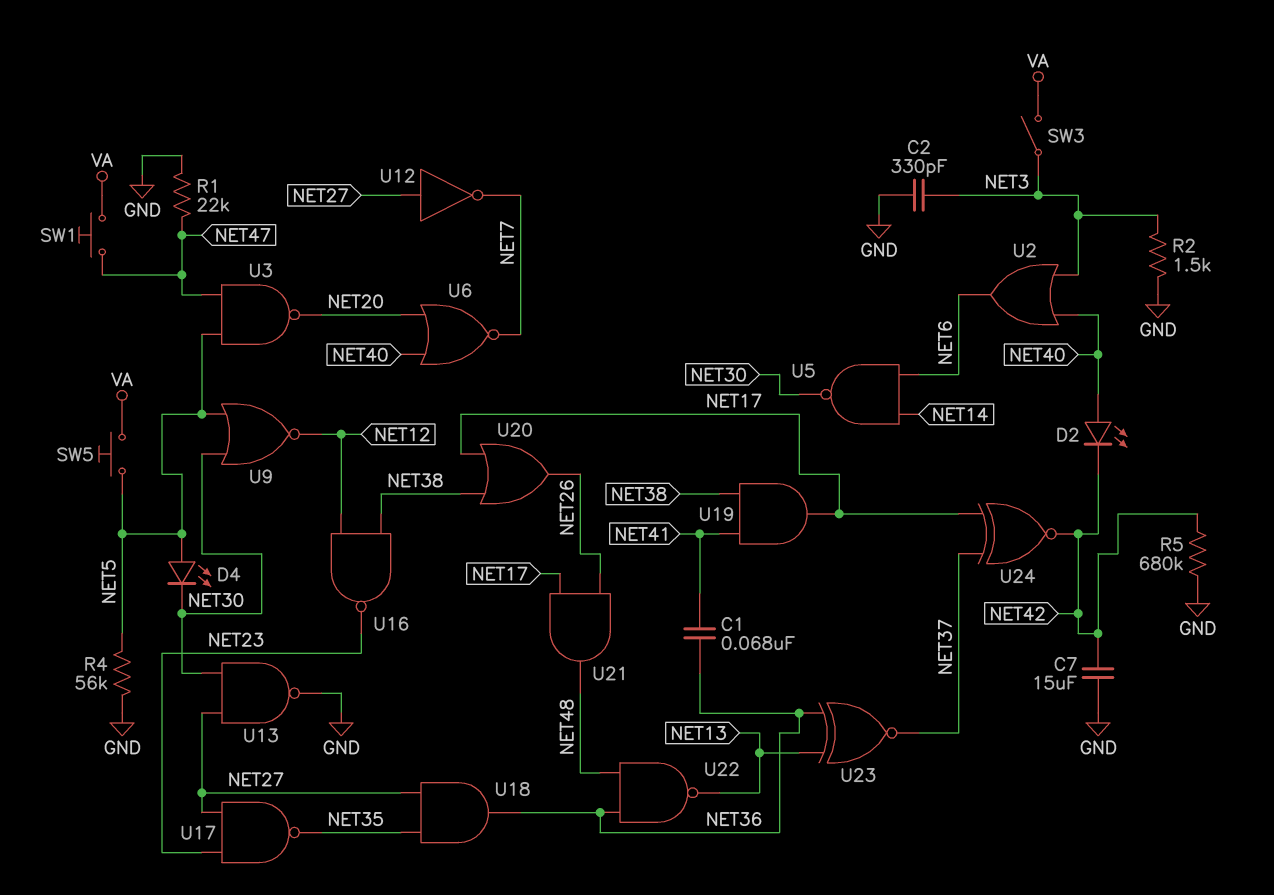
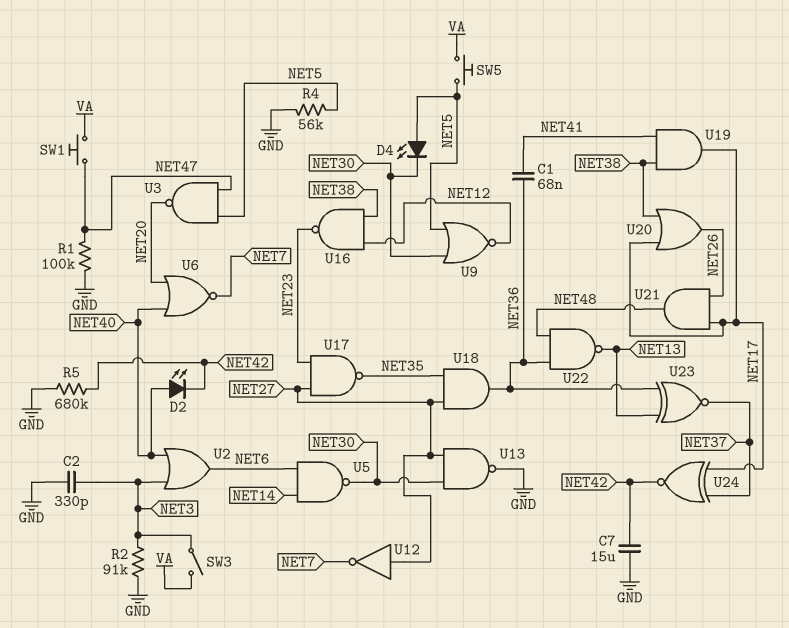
R1: 22k (GND, NET47) -> 100k (GND, NET47)
R2: 1.5k (GND, NET3) -> 91k (GND, NET3)

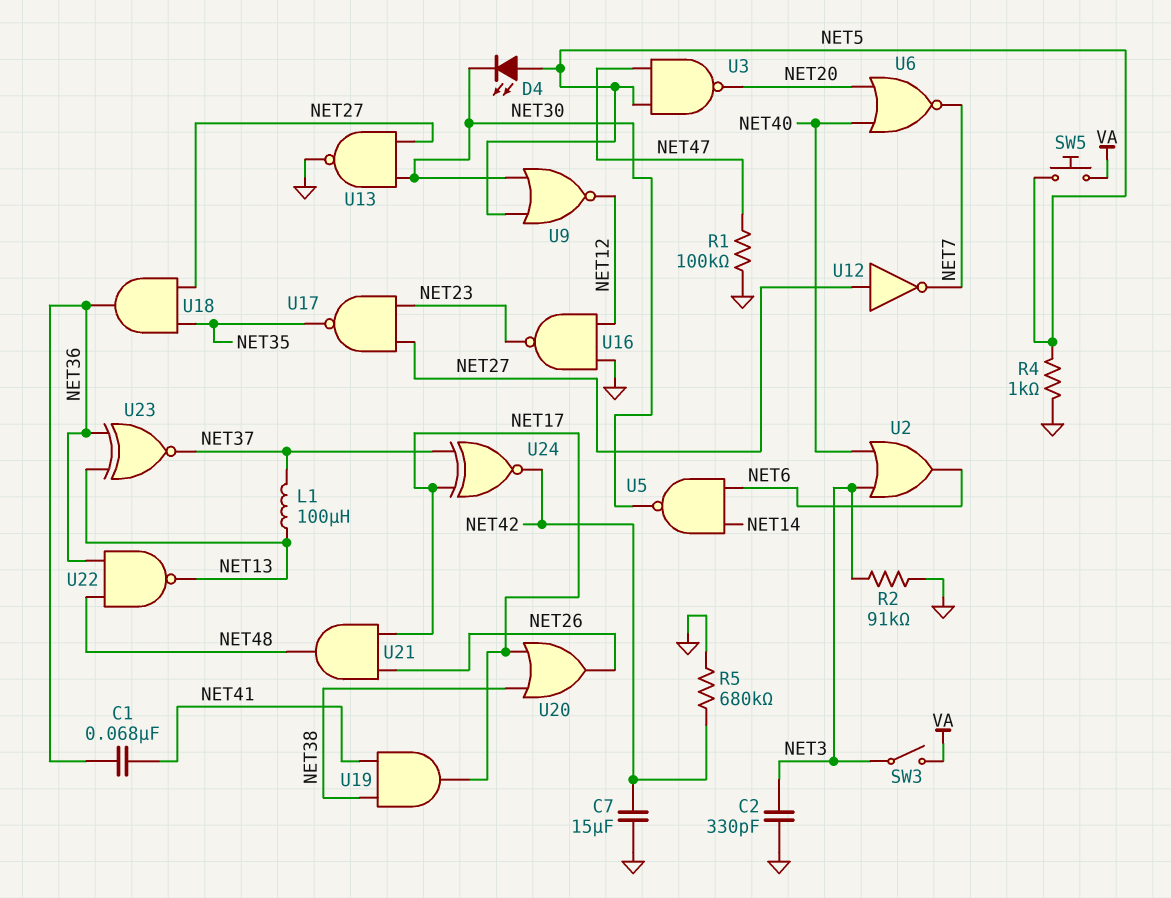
D2: LED (A NET40, K NET42) -> none
L1: none -> 100uH (NET13, NET37)
R4: 56k (GND, NET5) -> 1k (GND, NET5)
SW1: button (NET47, VA) -> none
U16: NAND (in NET12, in NET38, out NET23) -> NAND (in GND, in NET12, out NET23)

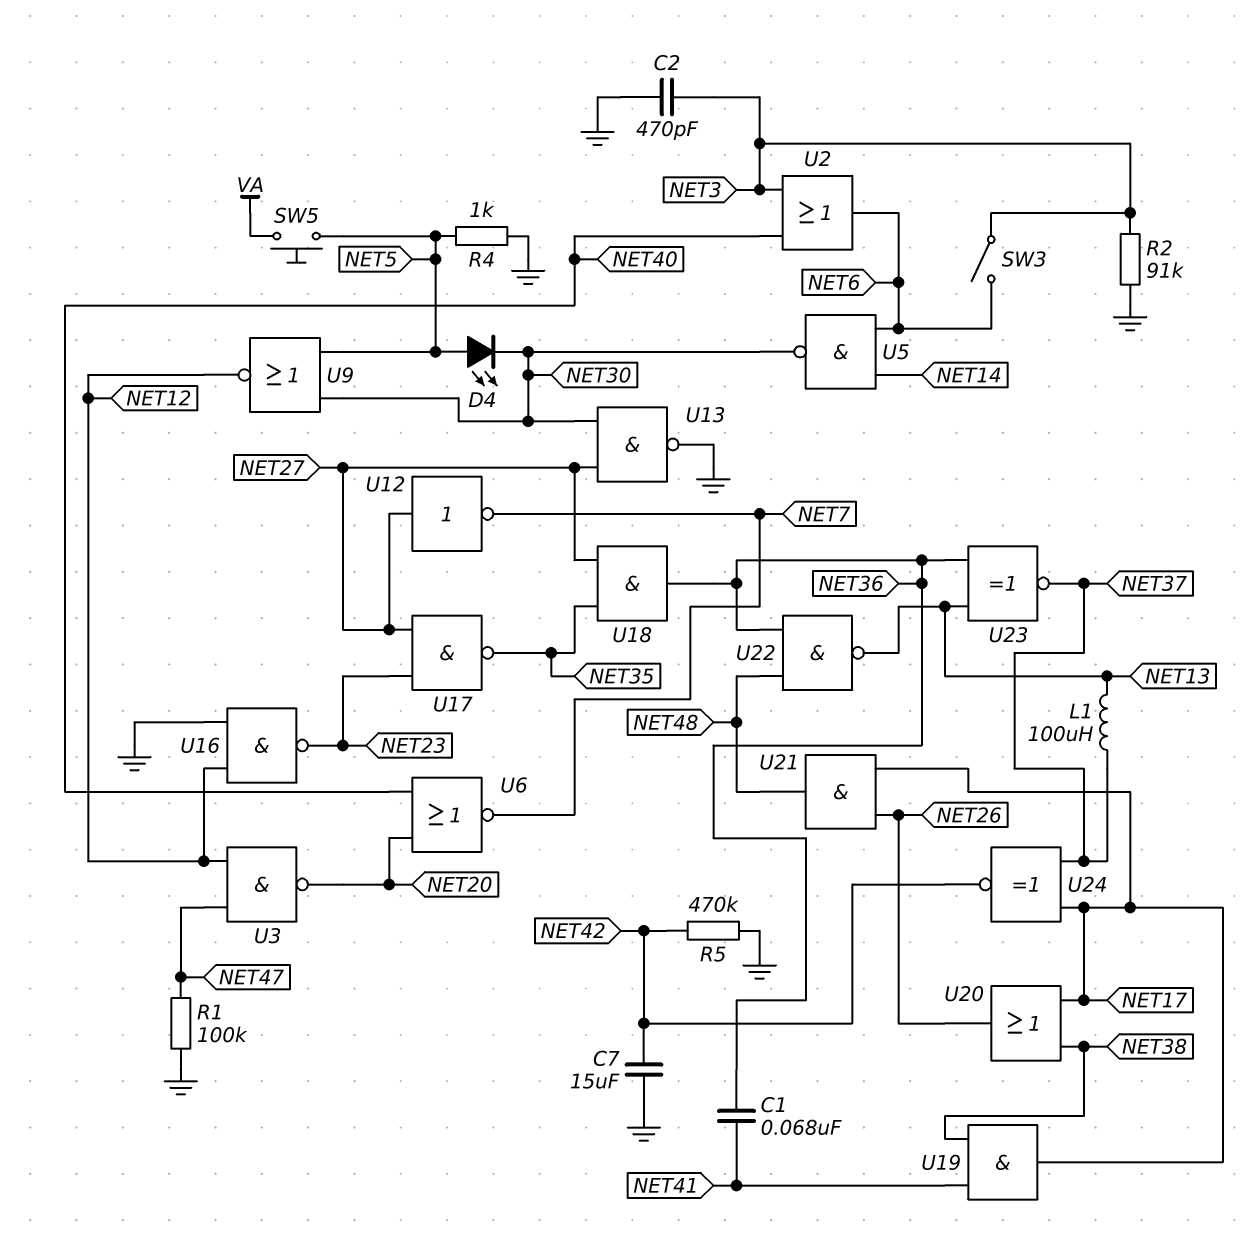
C2: 330pF (GND, NET3) -> 470pF (GND, NET3)
R5: 680k (GND, NET42) -> 470k (GND, NET42)
SW3: switch (NET3, VA) -> switch (NET3, NET6)
U3: NAND (in NET5, in NET47, out NET20) -> NAND (in NET12, in NET47, out NET20)

